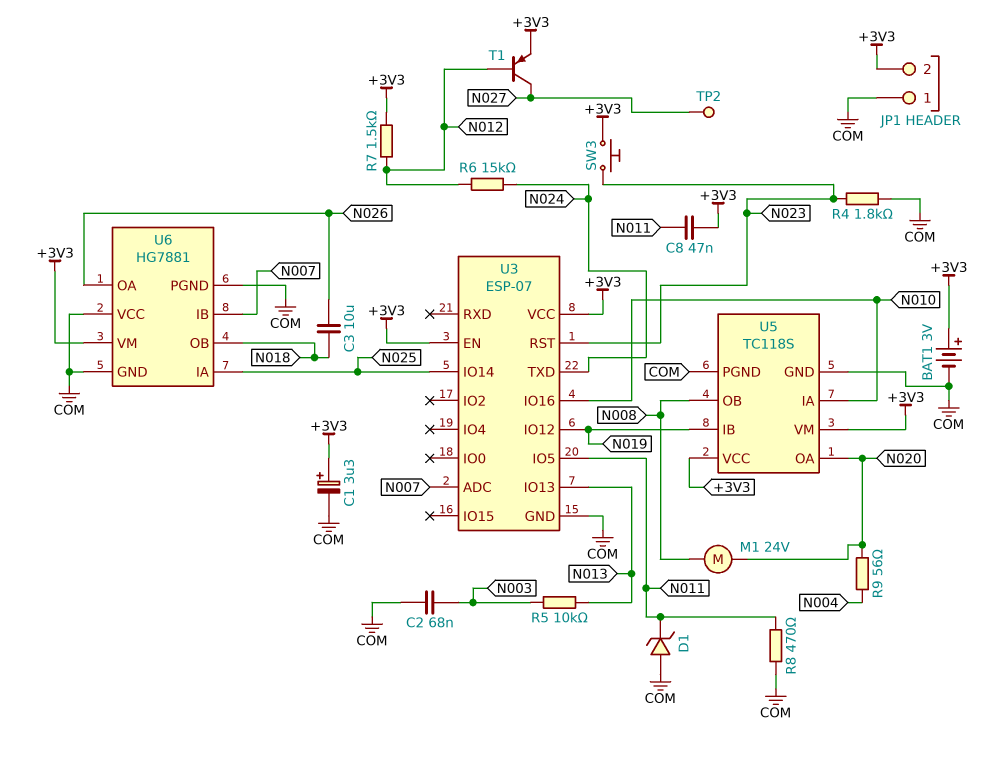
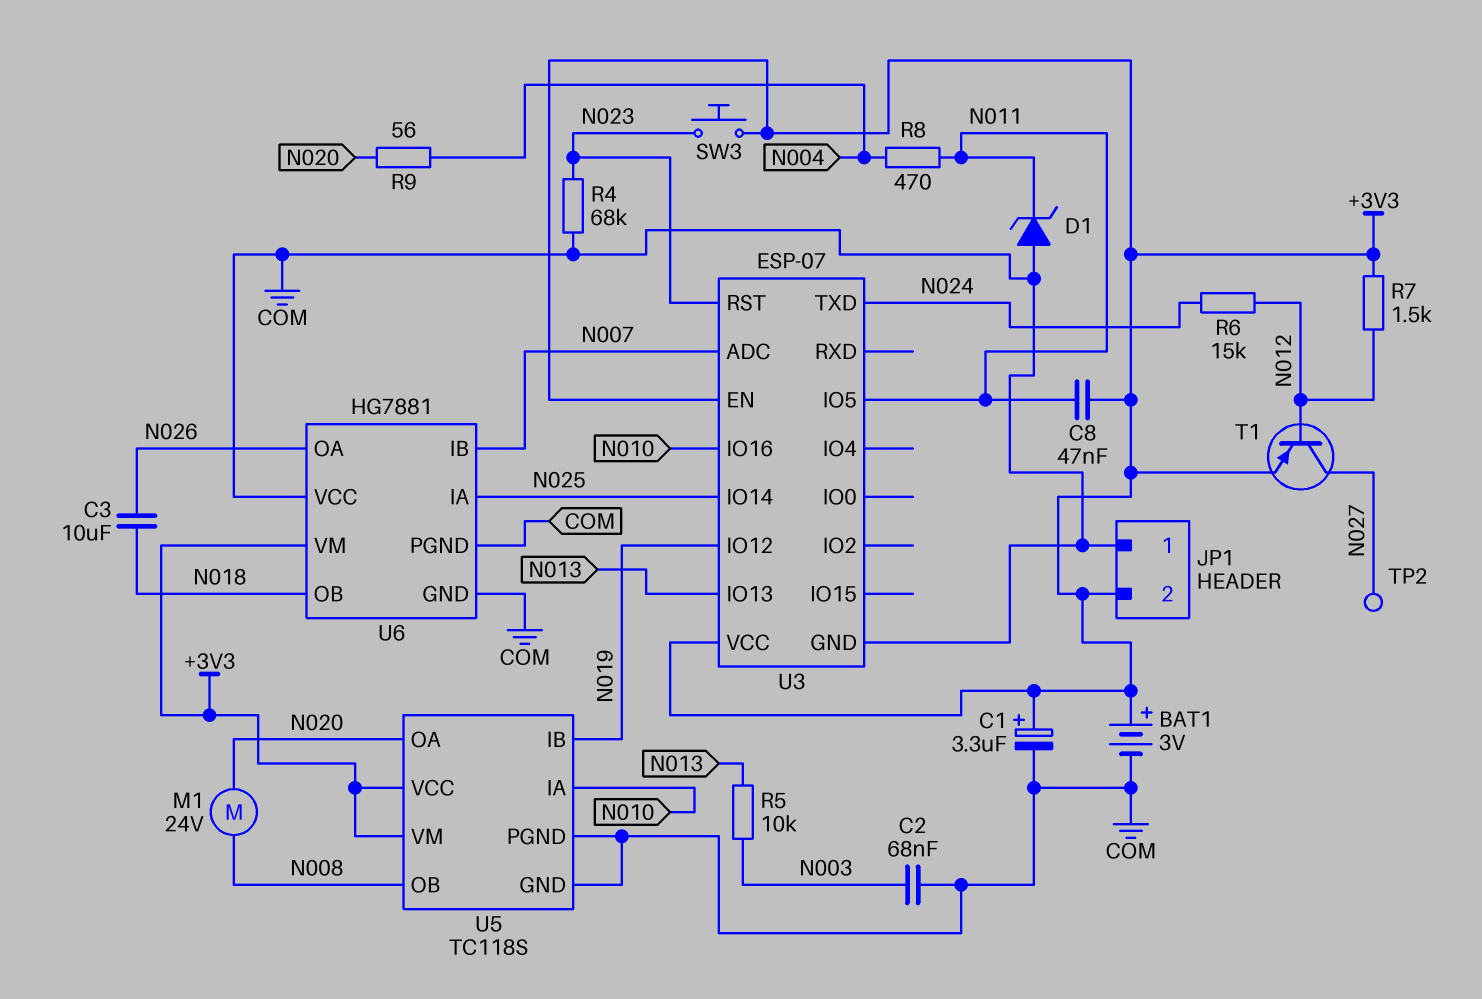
R4: 1.8k (COM, N023) -> 68k (COM, N023)
R8: 470 (COM, N011) -> 470 (N004, N011)

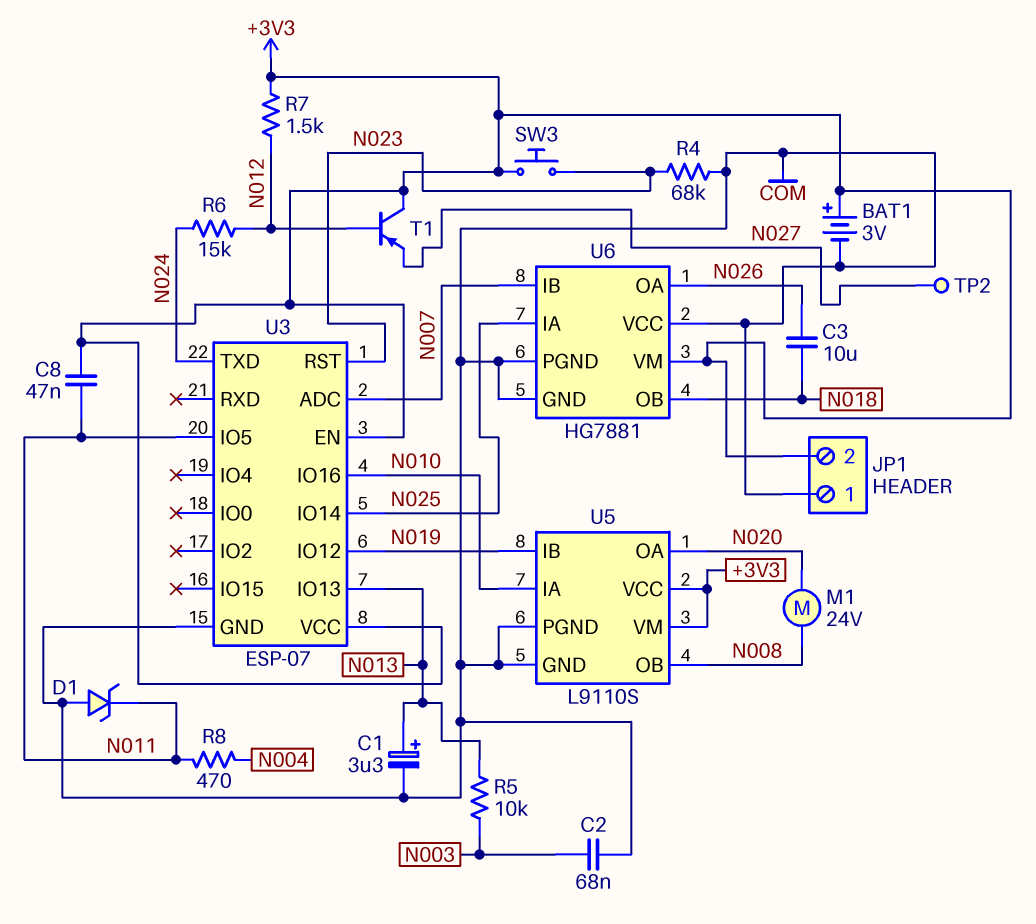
C1: 3.3uF (plus +3V3, minus COM) -> 3.3uF (plus N013, minus COM)
R9: 56 (N004, N020) -> none
T1: PNP (B N012, C N027, E +3V3) -> PNP (B N012, C +3V3, E N027)
U5: TC118S -> L9110S

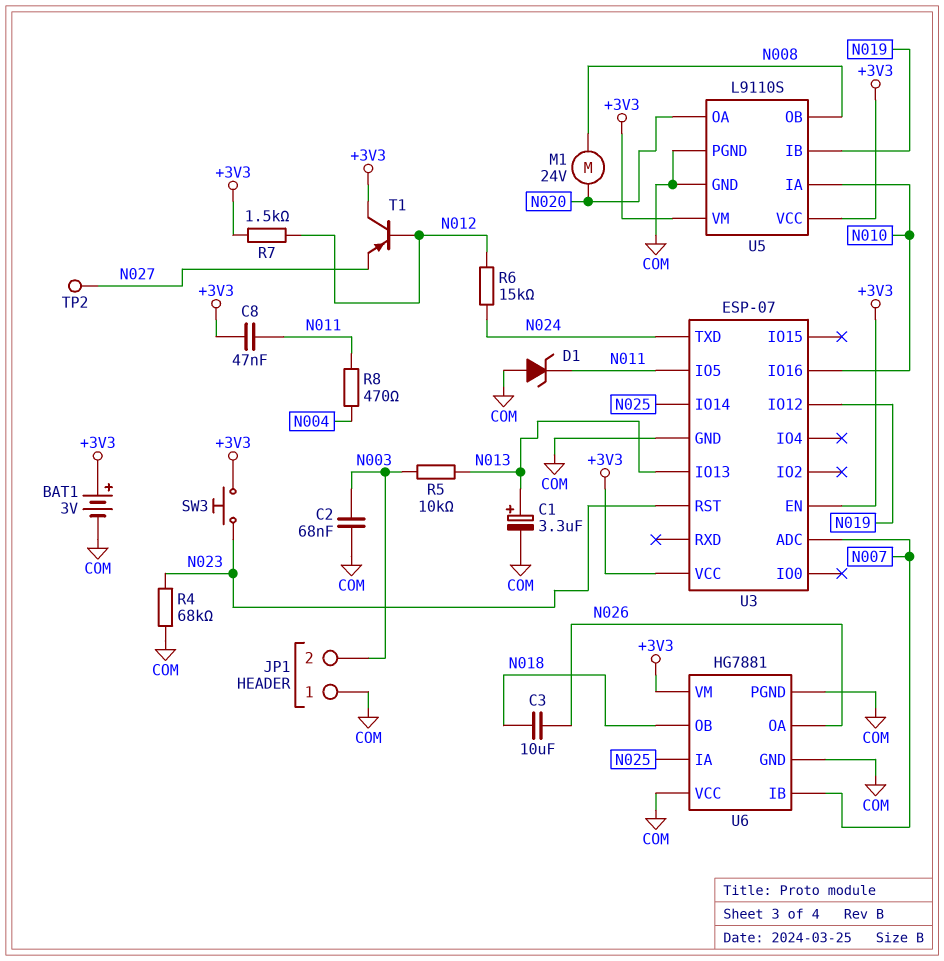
JP1 pin 2: +3V3 -> N003

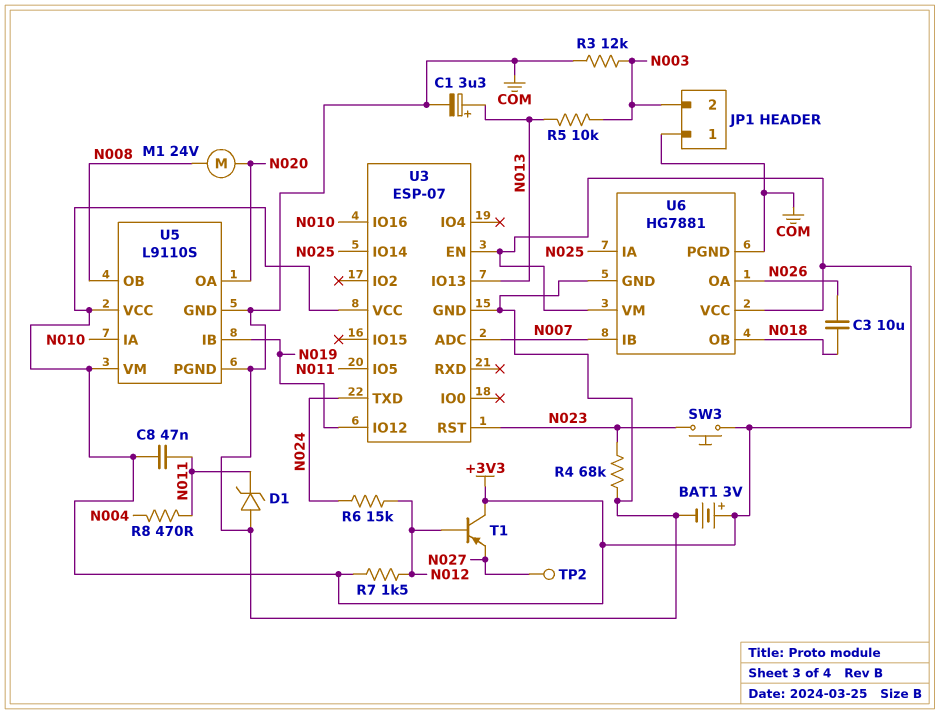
C2: 68nF (COM, N003) -> none
R3: none -> 12k (COM, N003)
U6 pin VCC: COM -> +3V3

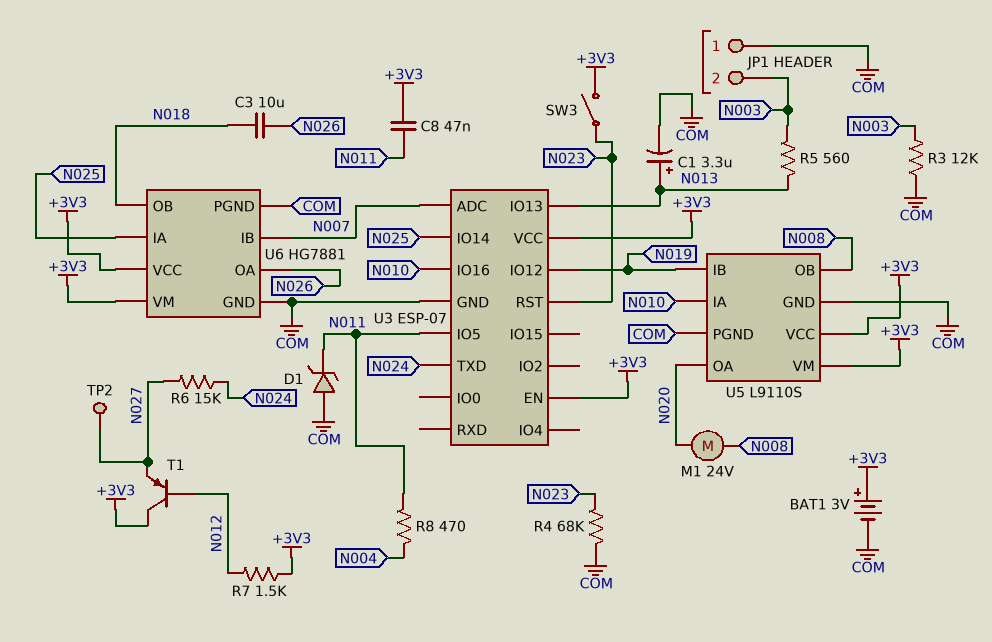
R5: 10k (N003, N013) -> 560 (N003, N013)
R6: 15k (N012, N024) -> 15k (N024, N027)
SW3: button (+3V3, N023) -> switch (+3V3, N023)

